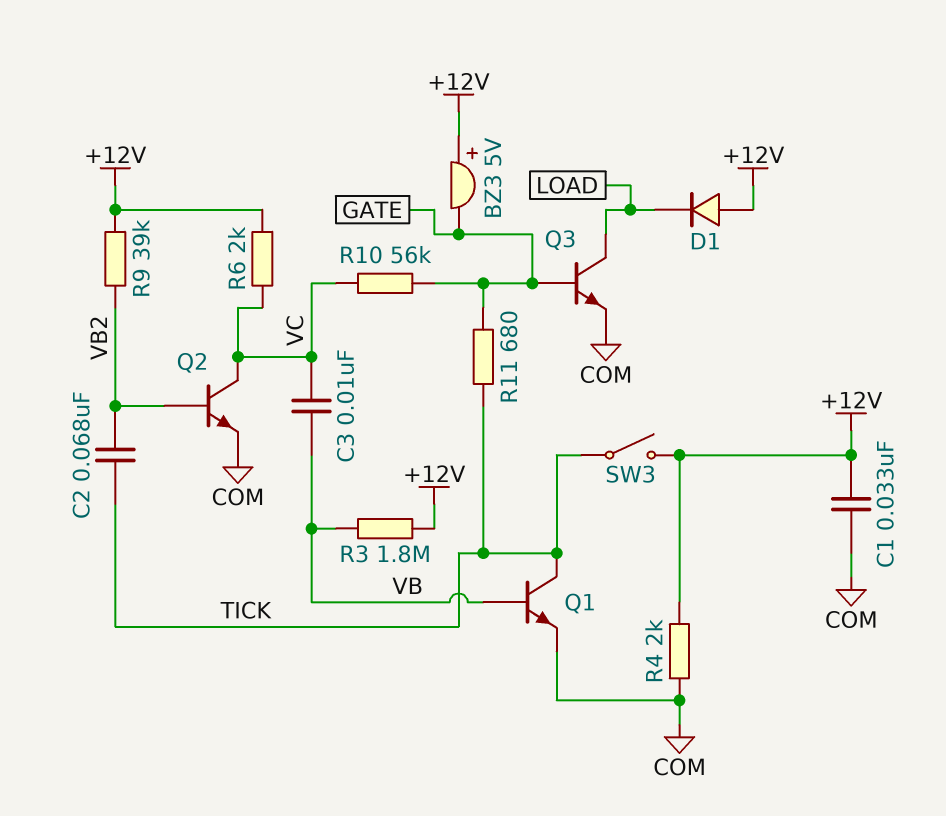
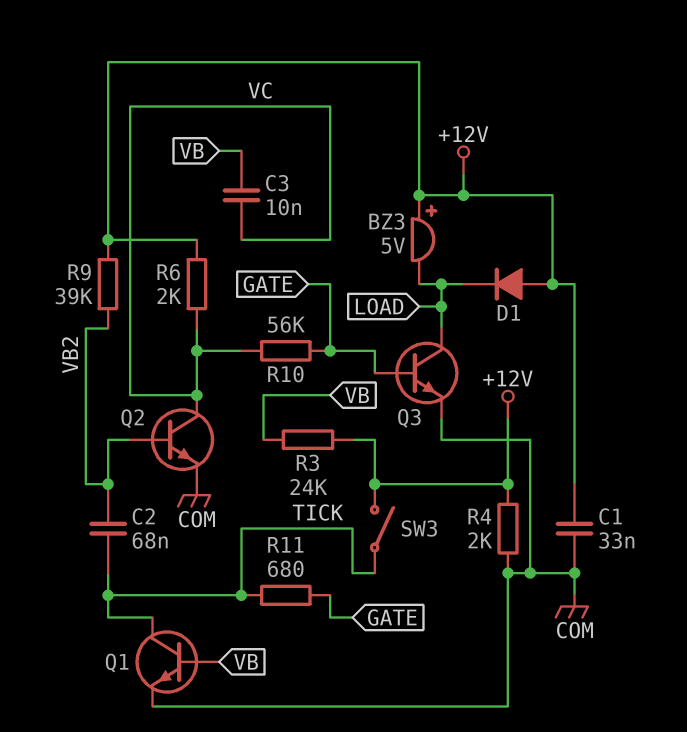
BZ3: buzzer 5V (plus +12V, minus GATE) -> buzzer 5V (plus +12V, minus LOAD)
R3: 1.8M (+12V, VB) -> 24k (+12V, VB)

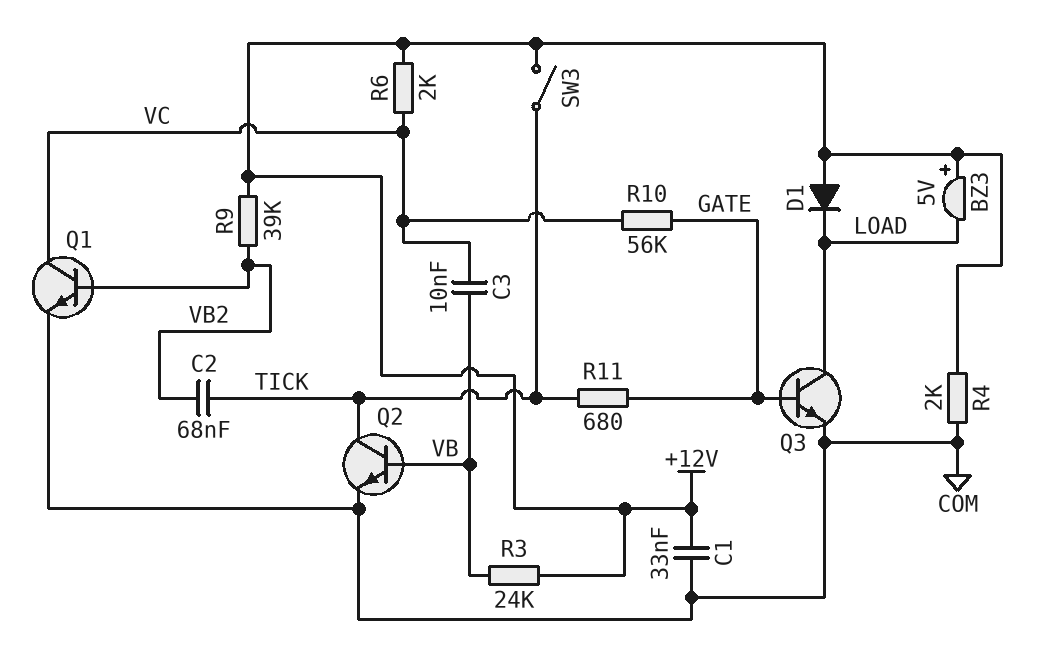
Q1: NPN (B VB, C TICK, E COM) -> NPN (B VB2, C VC, E COM)
Q2: NPN (B VB2, C VC, E COM) -> NPN (B VB, C TICK, E COM)

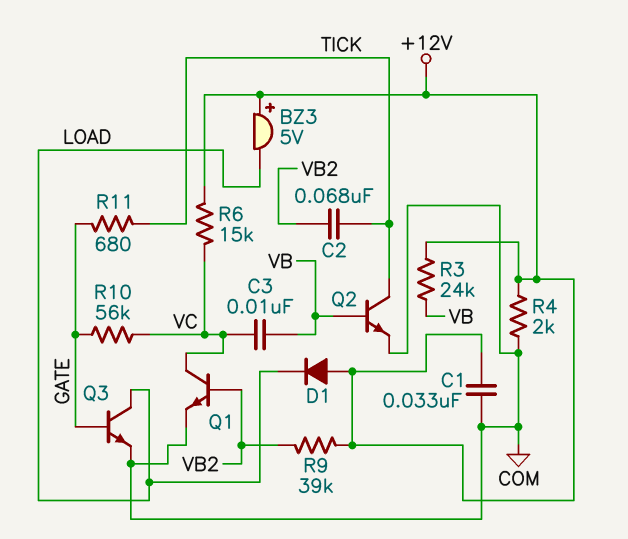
R6: 2k (+12V, VC) -> 15k (+12V, VC)
SW3: switch (+12V, TICK) -> none

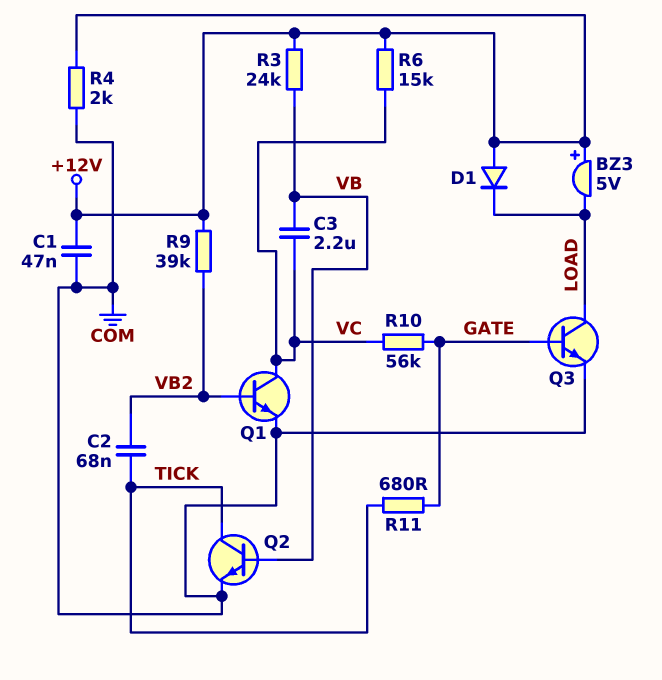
C1: 33nF (+12V, COM) -> 47nF (+12V, COM)
C3: 10nF (VB, VC) -> 2.2uF (VB, VC)

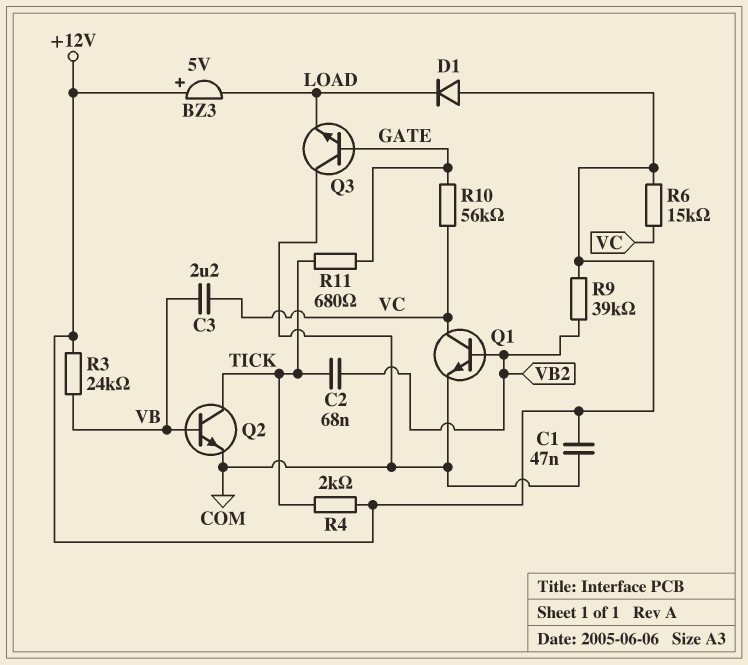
Q3: NPN (B GATE, C LOAD, E COM) -> NPN (B GATE, C COM, E LOAD)
R4: 2k (+12V, COM) -> 2k (+12V, TICK)

